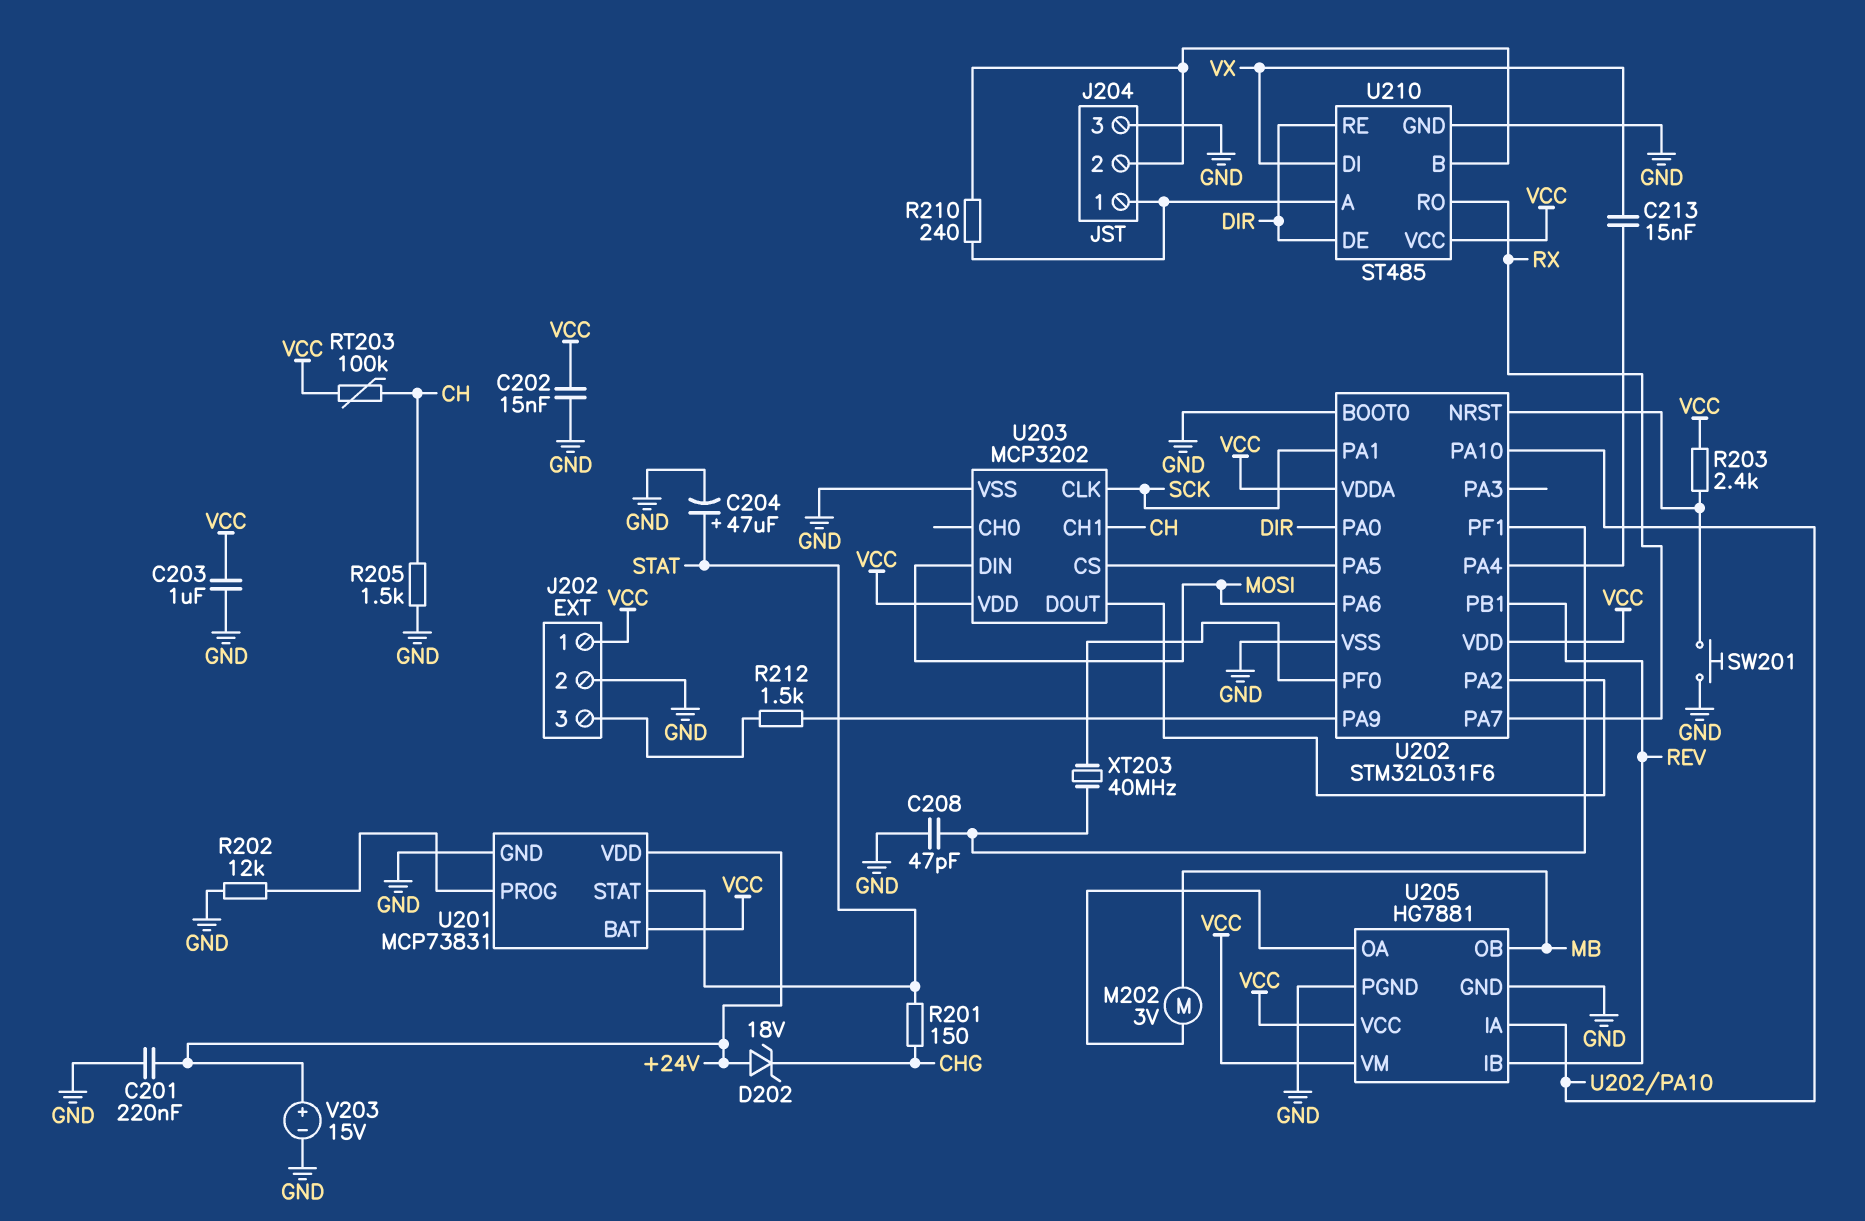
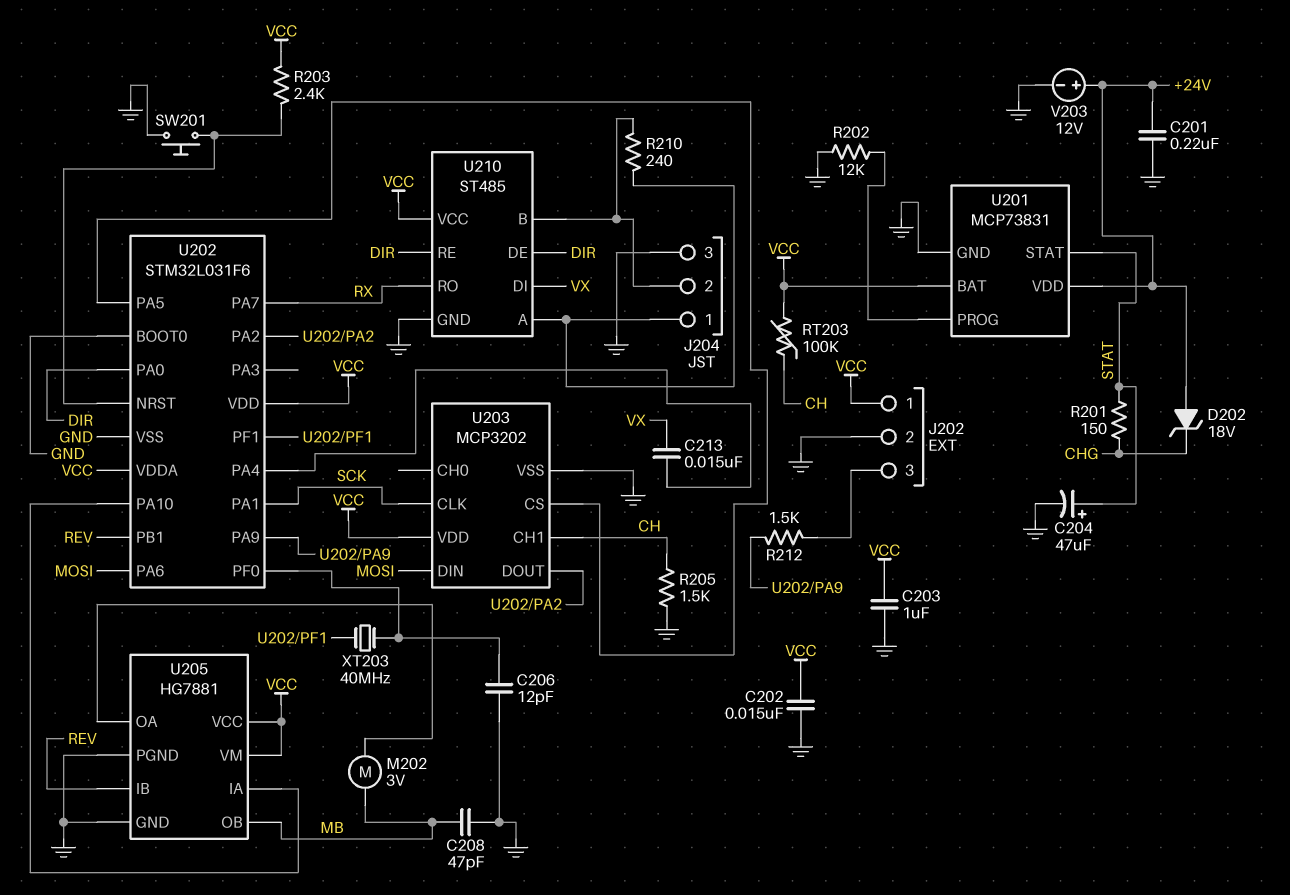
C206: none -> 12pF (GND, U202/PF0)
C208: 47pF (GND, U202/PF1) -> 47pF (GND, MB)
V203: 15V (plus +24V, minus GND) -> 12V (plus +24V, minus GND)

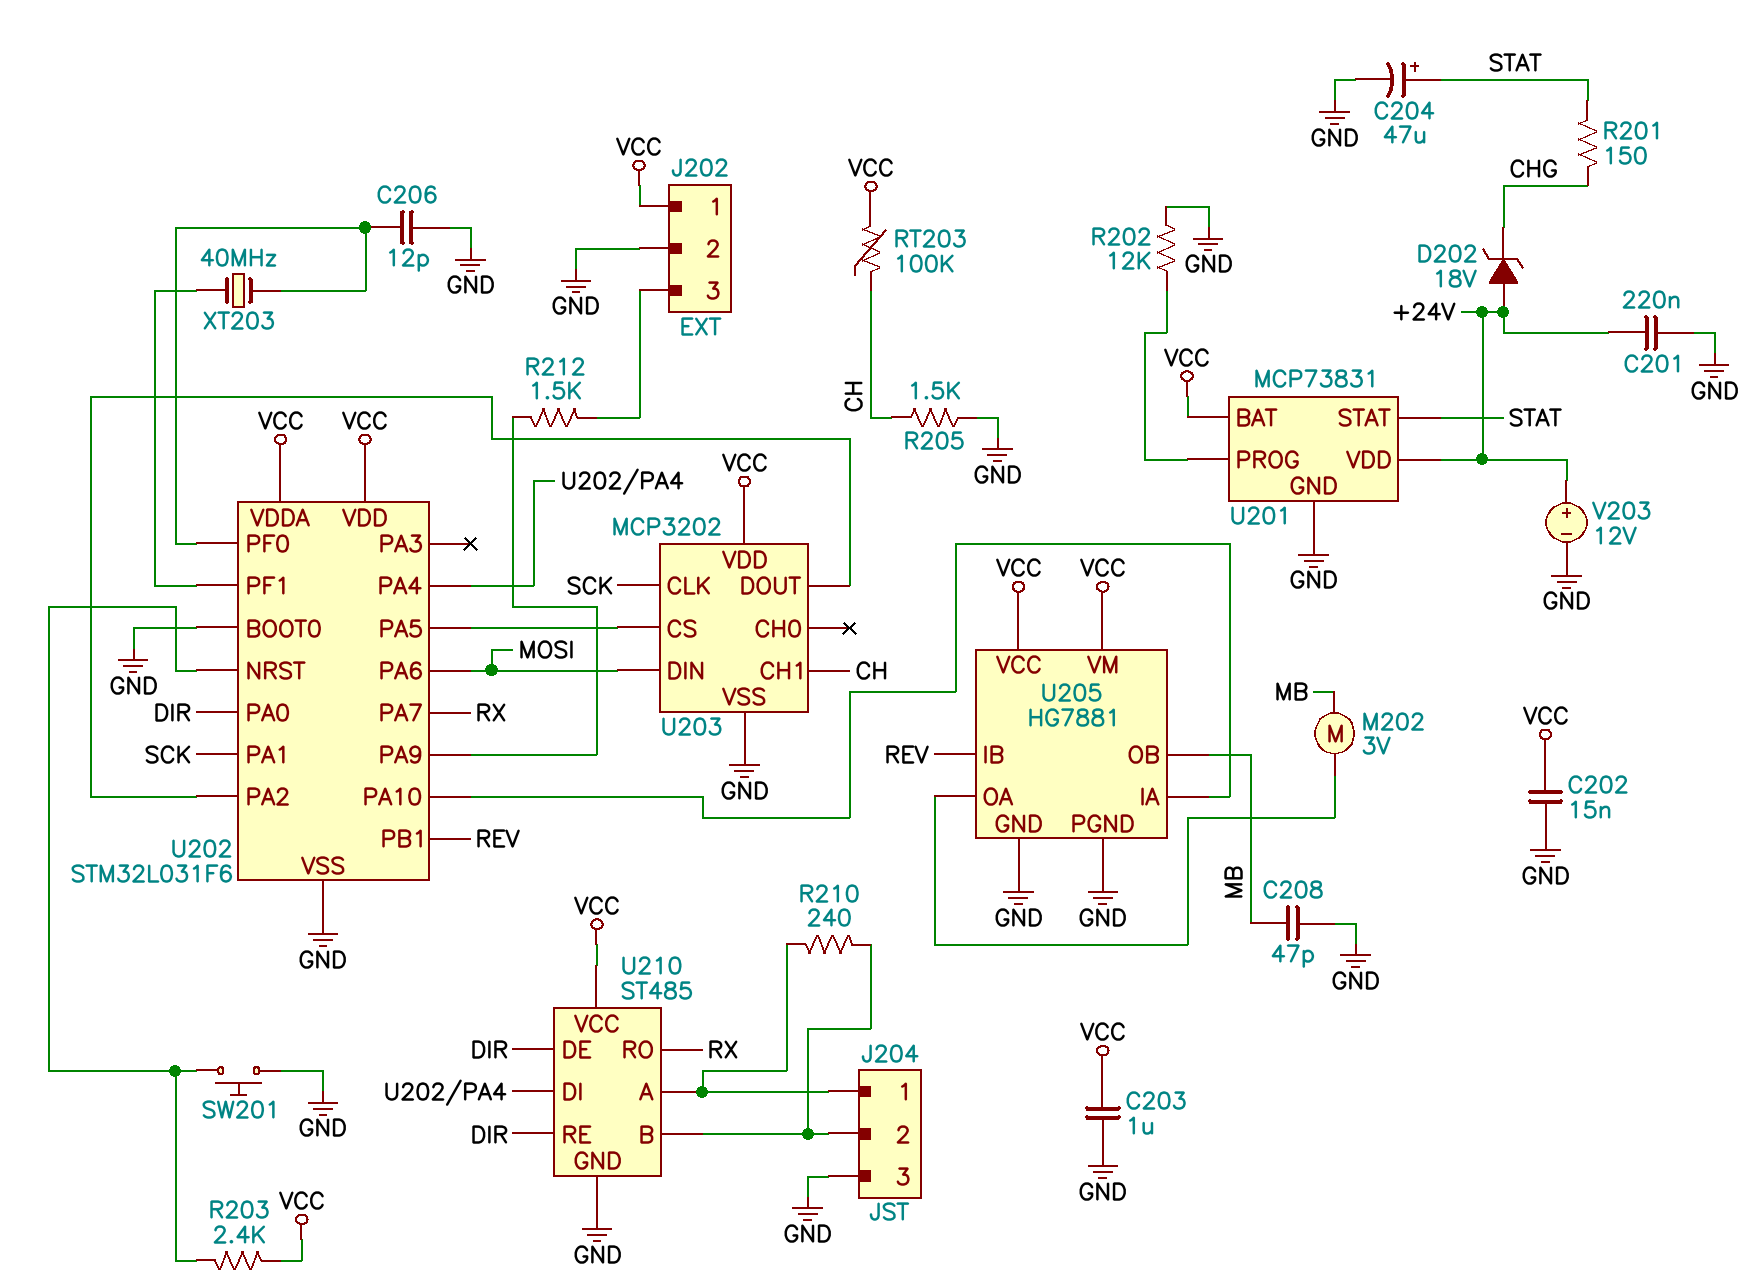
C213: 15nF (U202/PA4, VX) -> none
U210 pin DI: VX -> U202/PA4

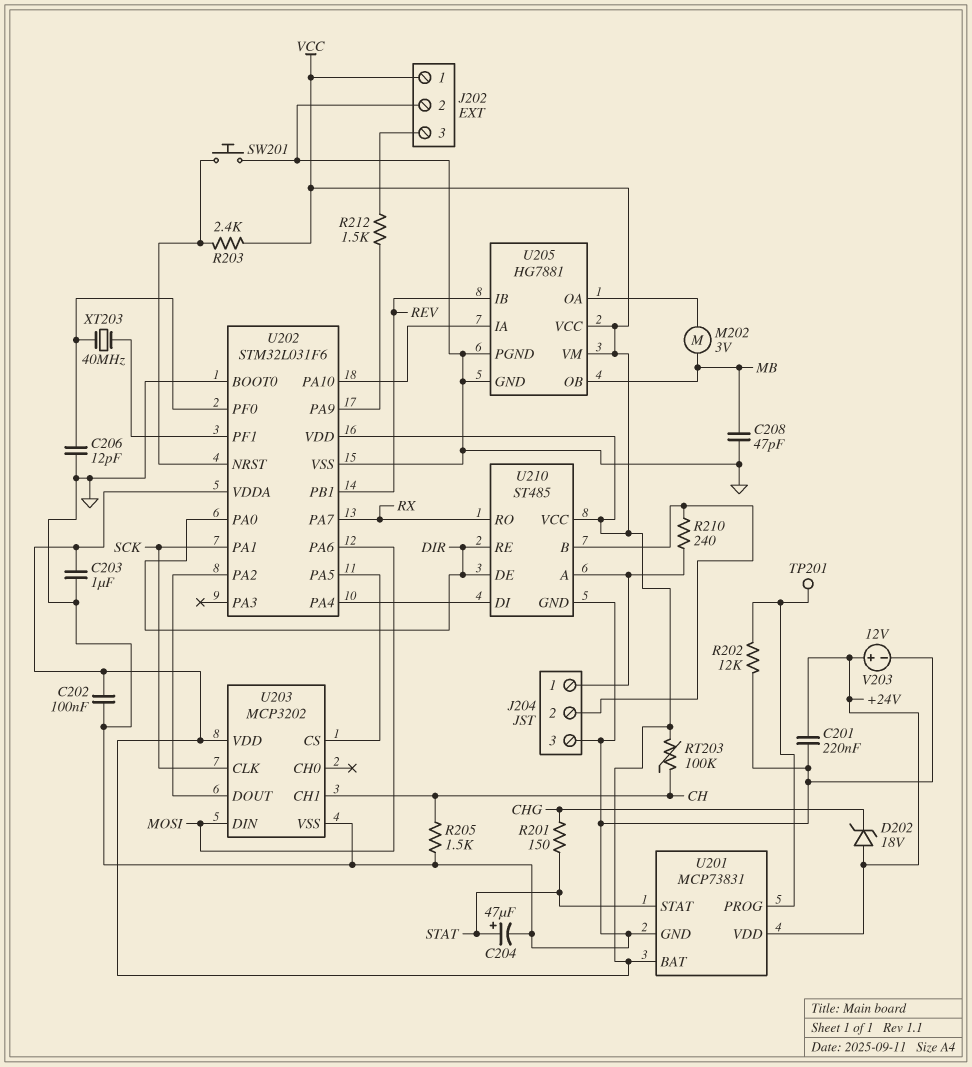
C202: 15nF (GND, VCC) -> 100nF (GND, VCC)
TP201: none -> test point (U201/PROG)

